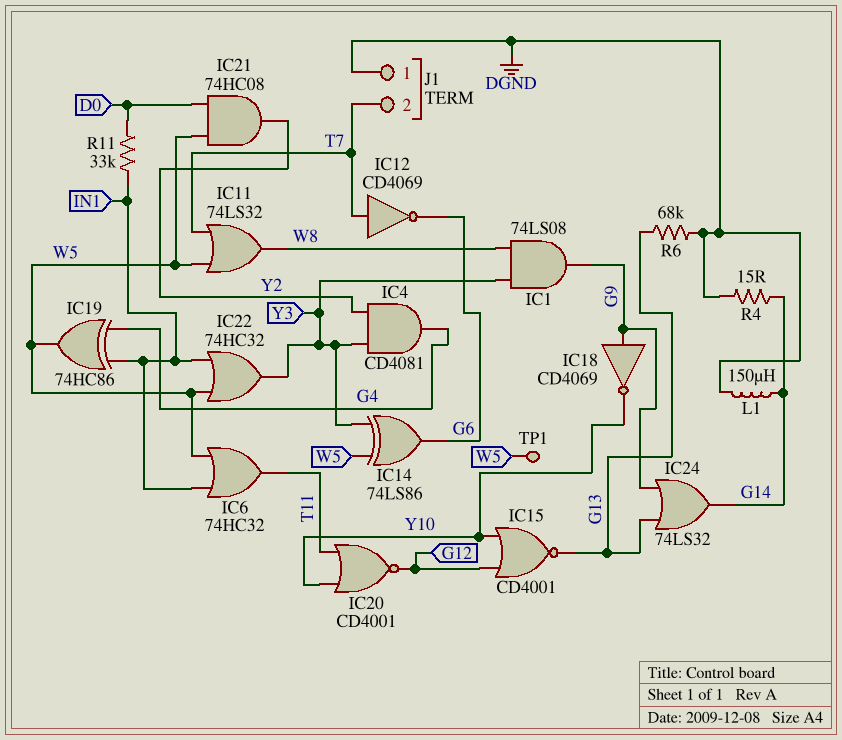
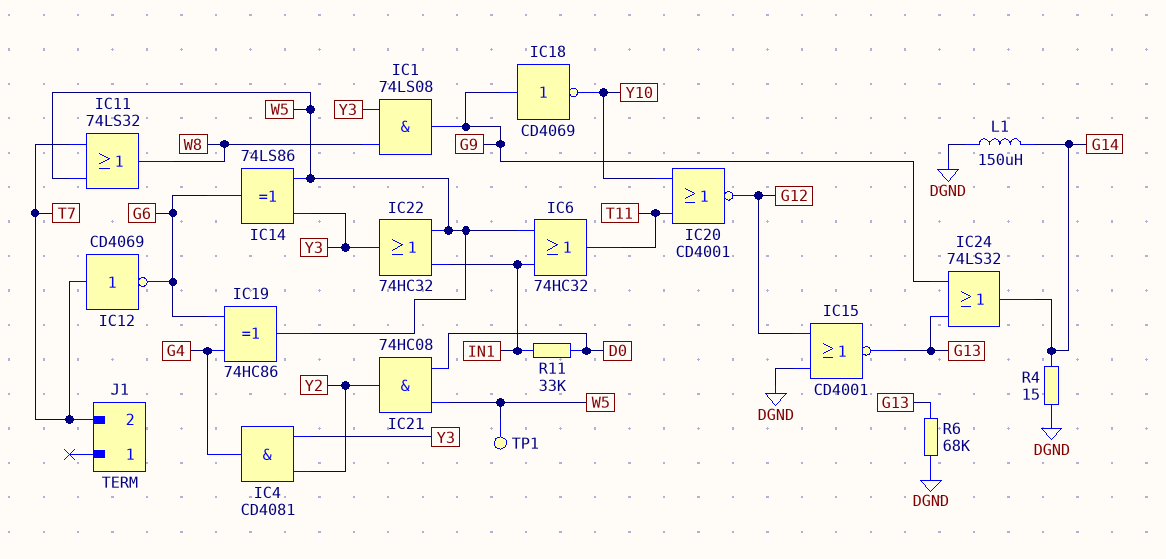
IC15: NOR CD4001 (in G12, in Y10, out G13) -> NOR CD4001 (in DGND, in G12, out G13)
IC19: XOR 74HC86 (in G4, in IN1, out W5) -> XOR 74HC86 (in G4, in G6, out W5)
J1 pin 1: DGND -> none

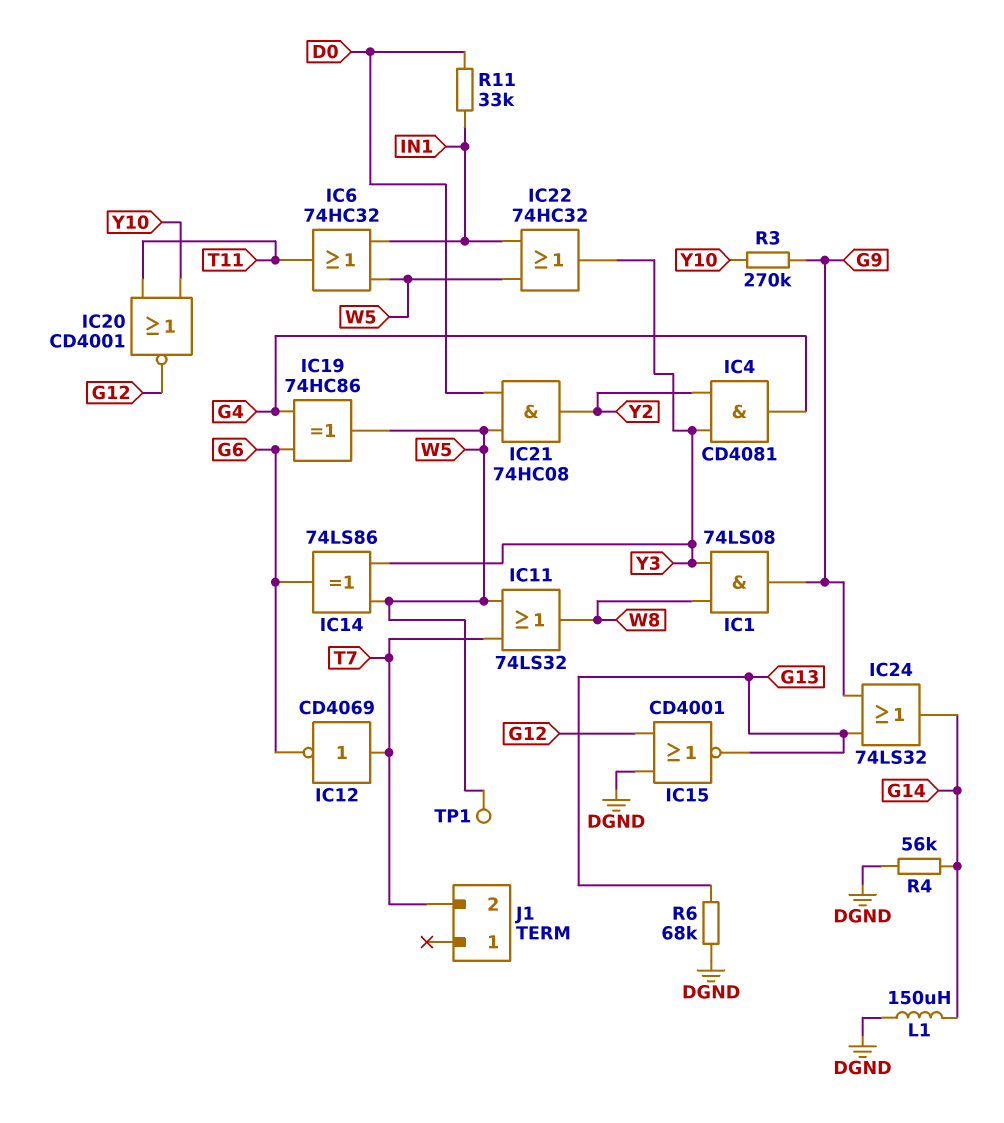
IC18: NOT CD4069 (in G9, out Y10) -> none
R3: none -> 270k (G9, Y10)
R4: 15 (DGND, G14) -> 56k (DGND, G14)

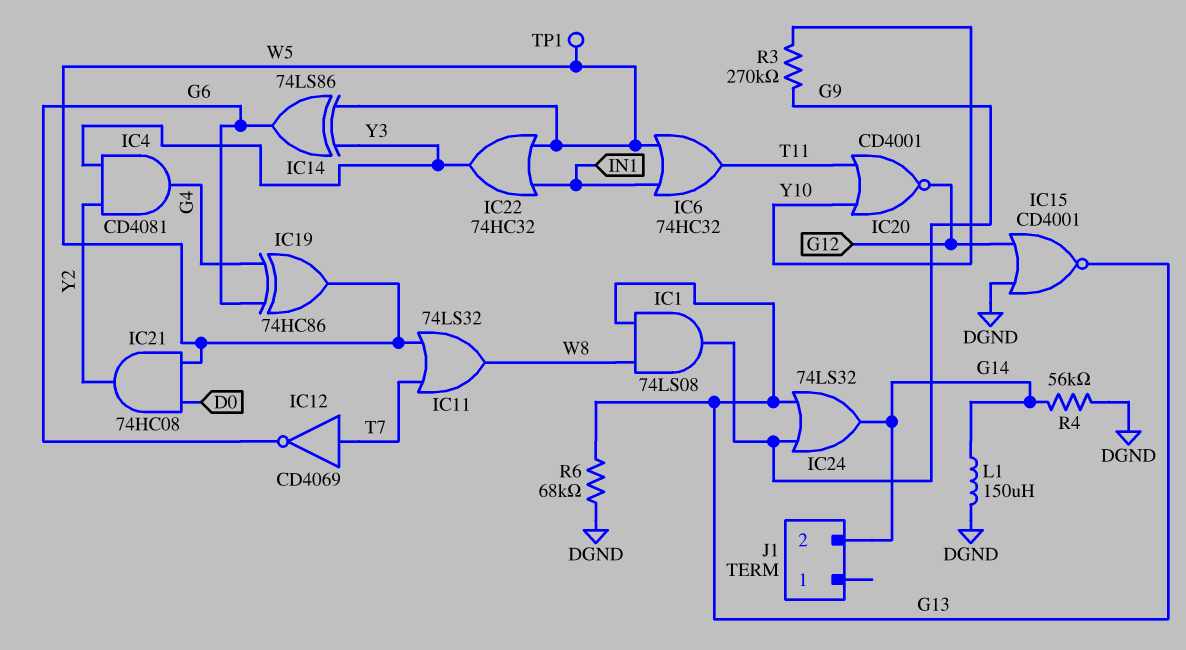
IC1: AND 74LS08 (in W8, in Y3, out G9) -> AND 74LS08 (in G13, in W8, out G9)
J1 pin 2: T7 -> G14
R11: 33k (D0, IN1) -> none

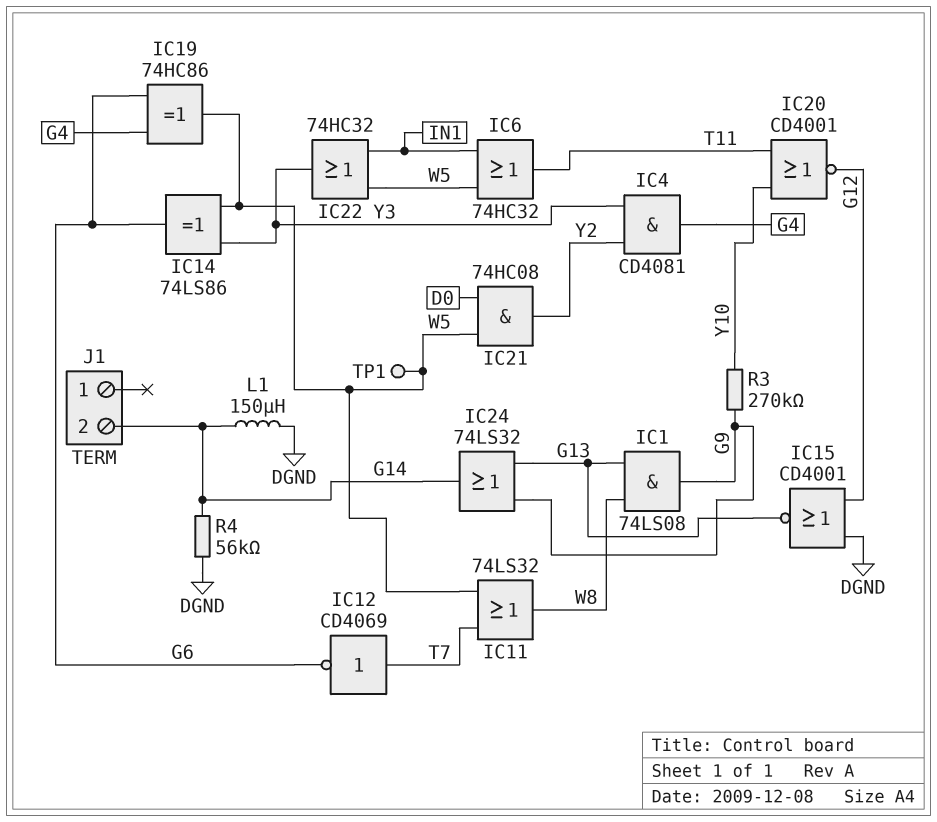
R6: 68k (DGND, G13) -> none

